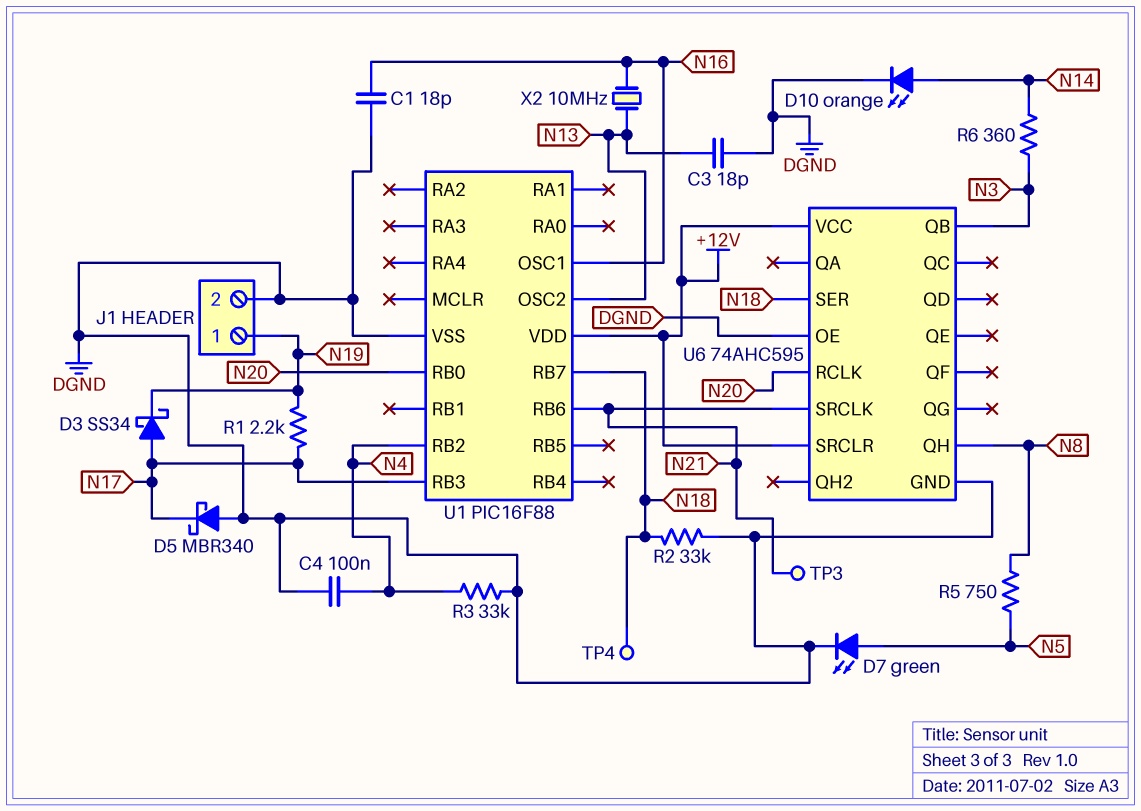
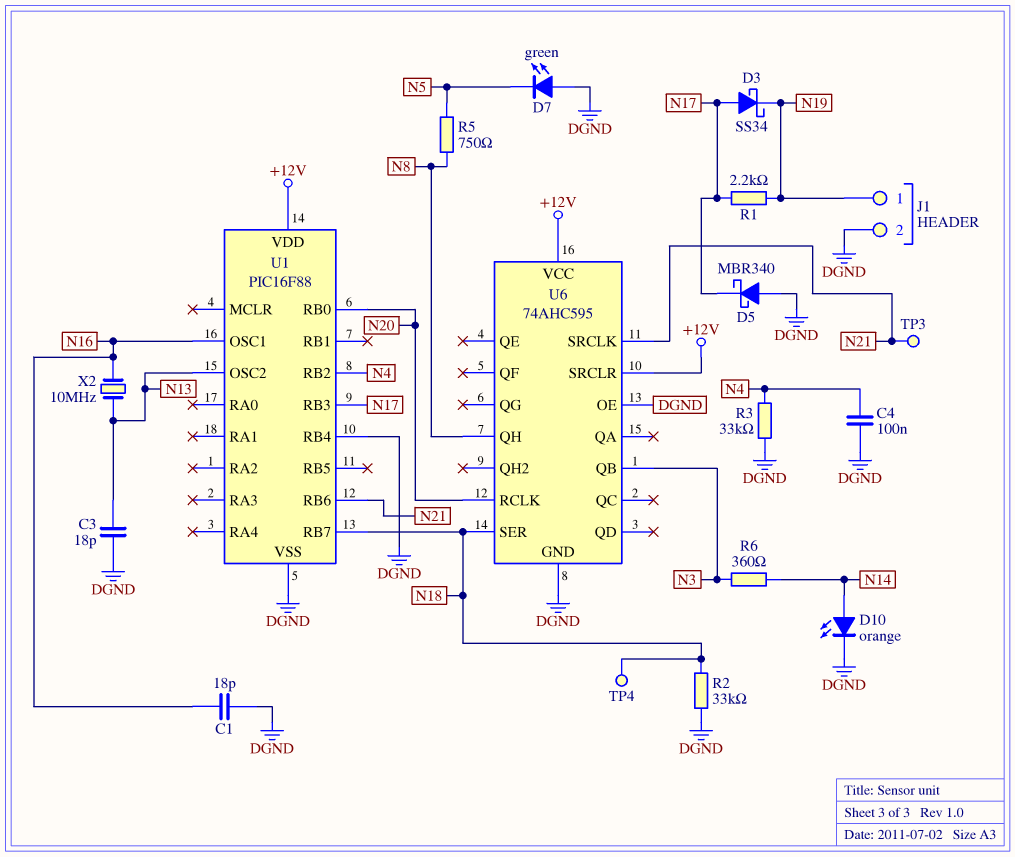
D7: LED green (A N5, K DGND) -> LED green (A DGND, K N5)
U1 pin RB4: none -> DGND

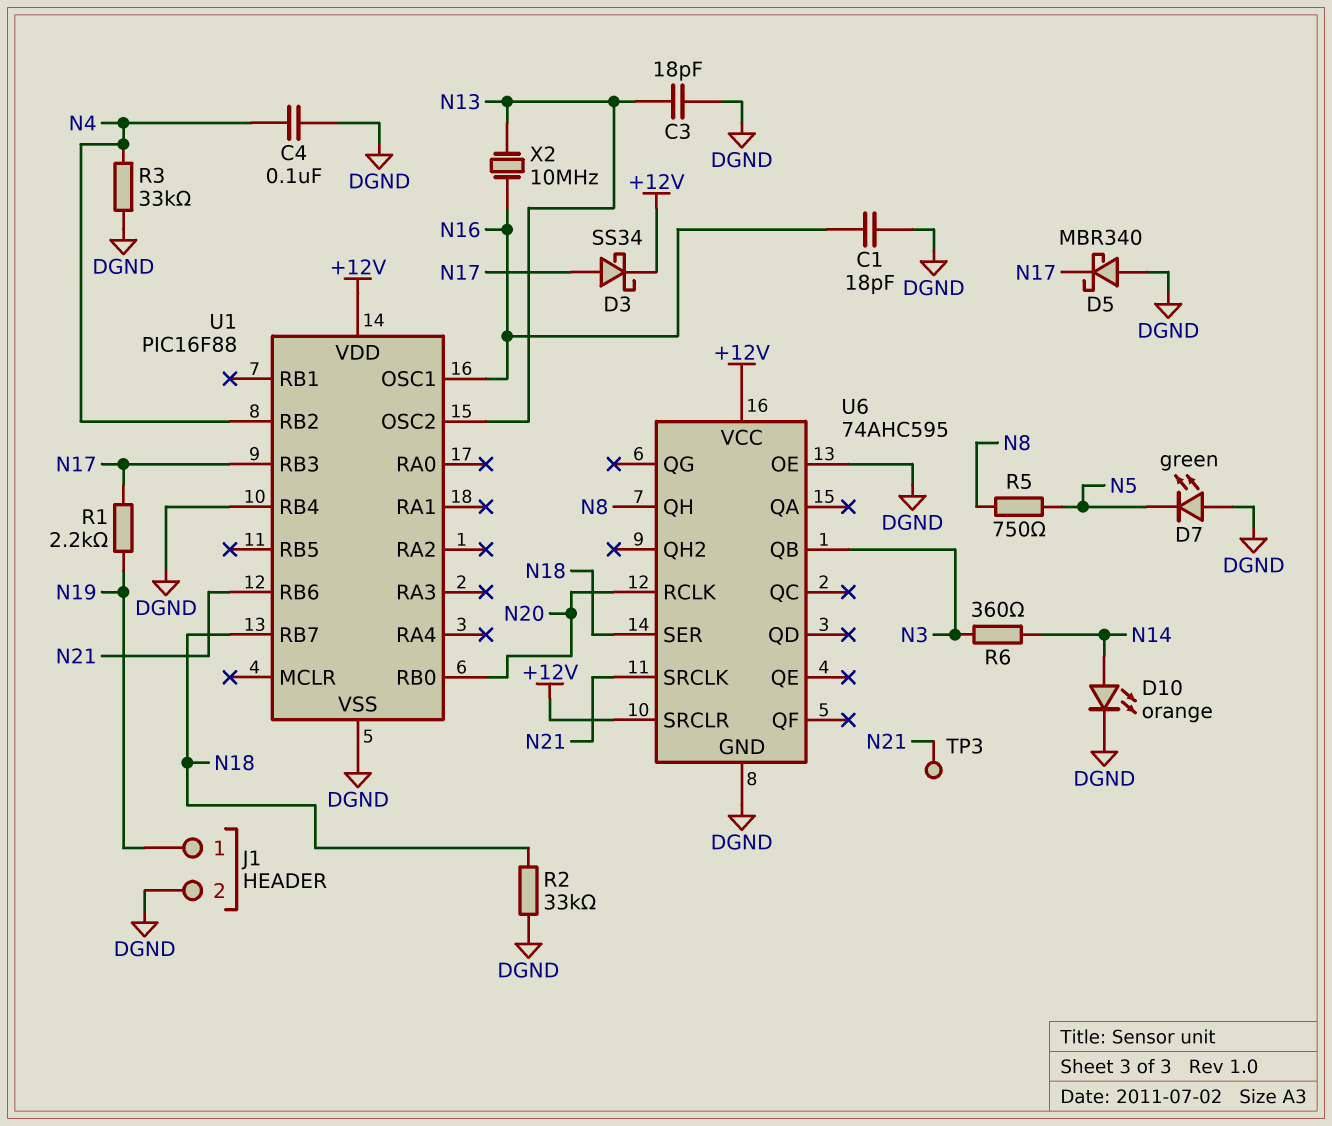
D3: schottky SS34 (A N17, K N19) -> schottky SS34 (A N17, K +12V)
TP4: test point (N18) -> none

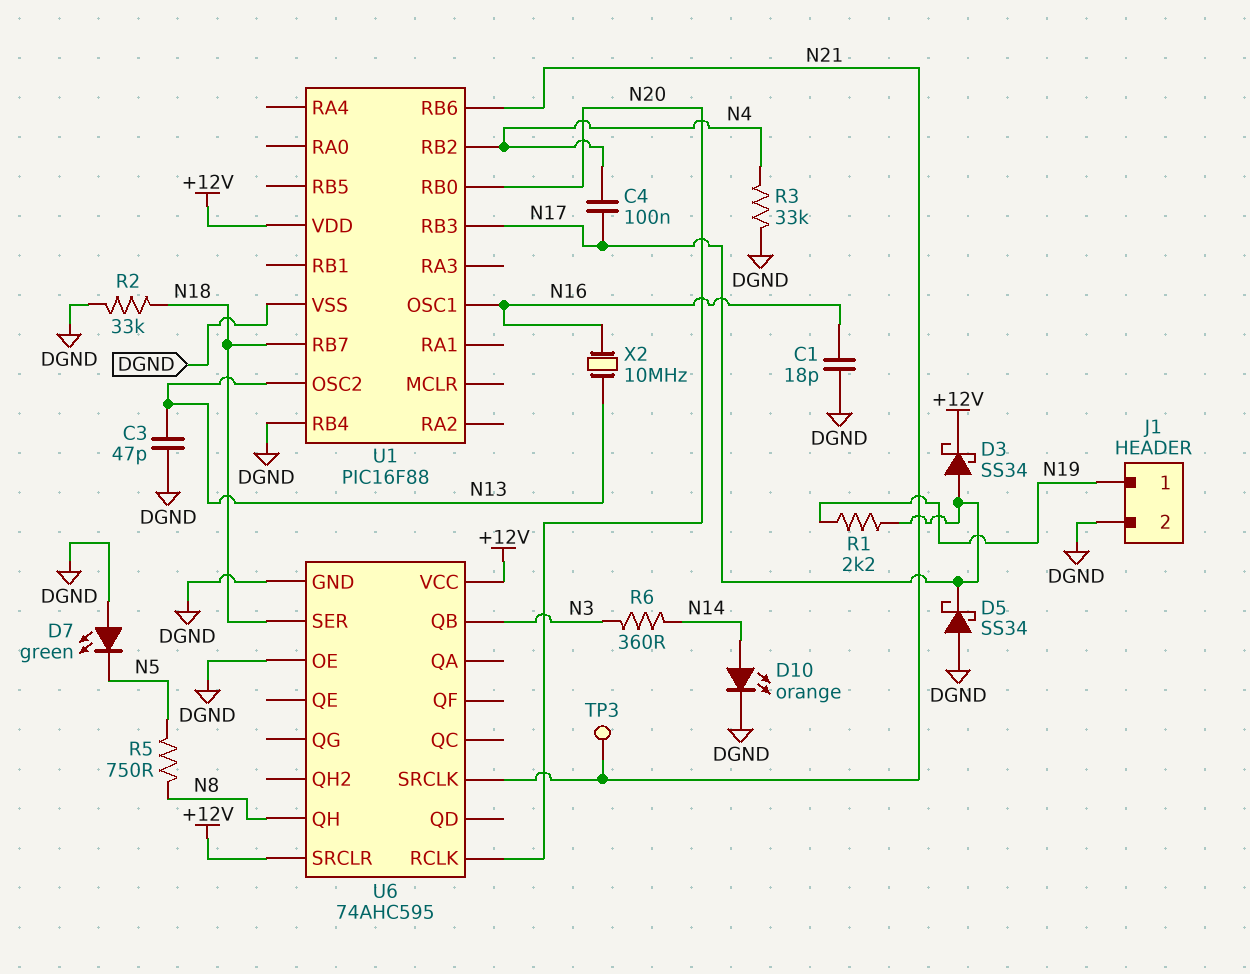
C3: 18pF (DGND, N13) -> 47pF (DGND, N13)
C4: 100nF (DGND, N4) -> 100nF (N4, N17)
D5: schottky MBR340 (A DGND, K N17) -> schottky SS34 (A DGND, K N17)

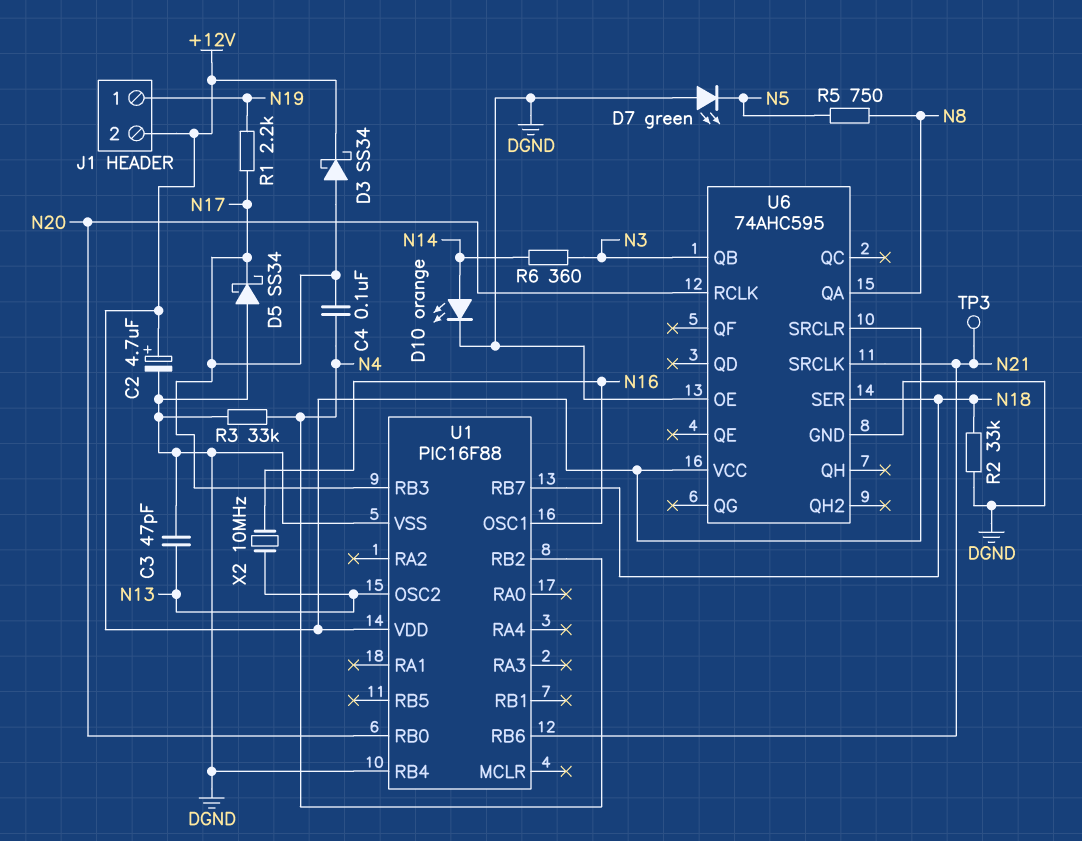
C1: 18pF (DGND, N16) -> none
C2: none -> 4.7uF (plus +12V, minus DGND)
J1 pin 2: DGND -> +12V
U6 pin QA: none -> N8
U6 pin QH: N8 -> none

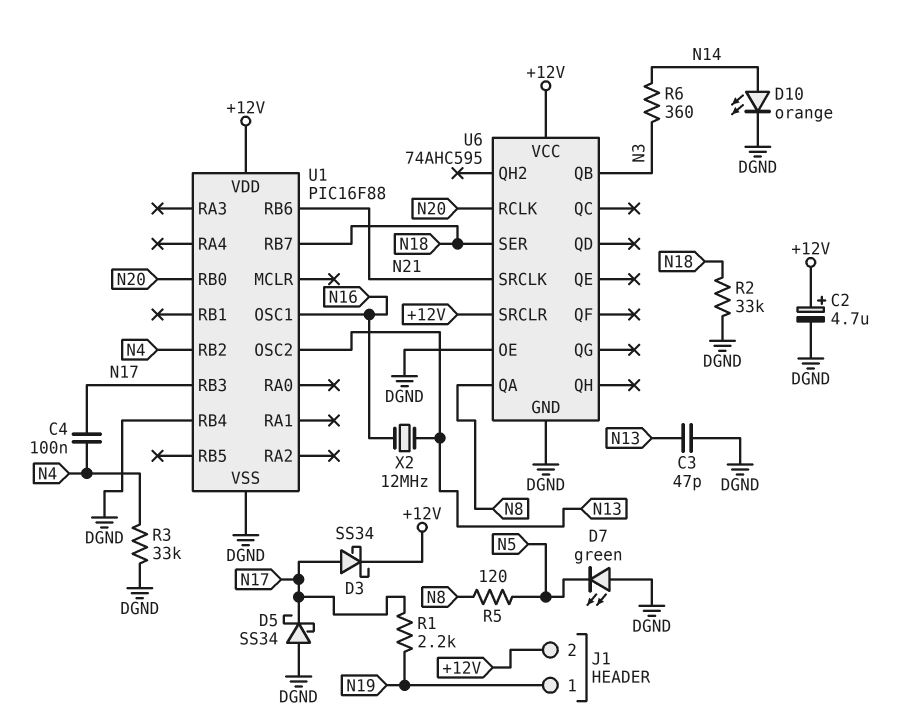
R5: 750 (N5, N8) -> 120 (N5, N8)
TP3: test point (N21) -> none
X2: 10MHz (N13, N16) -> 12MHz (N13, N16)

